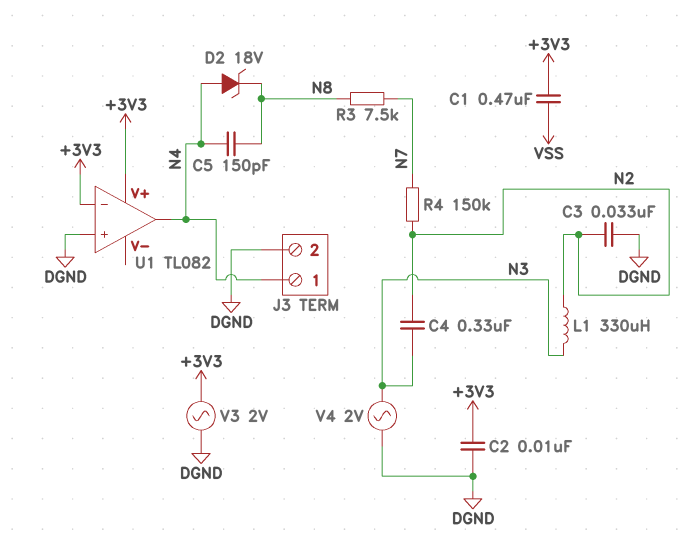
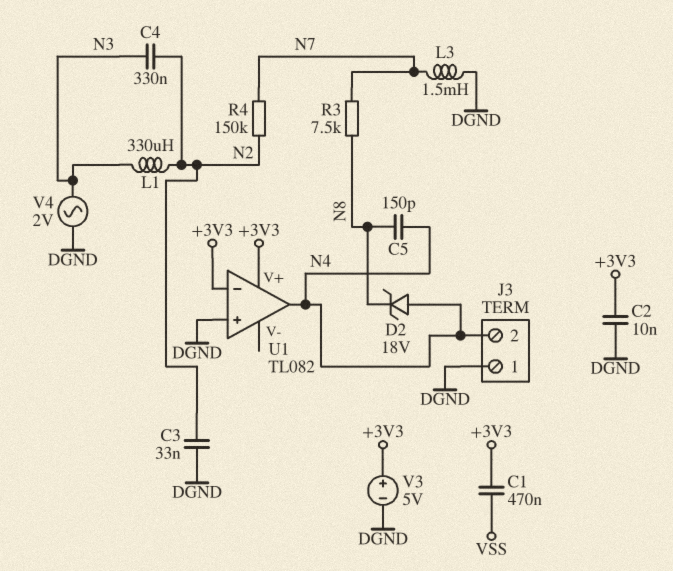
J3 pin 1: N4 -> DGND
J3 pin 2: DGND -> N4
L3: none -> 1.5mH (DGND, N7)
V3: AC 2V (+3V3, DGND) -> 5V (plus +3V3, minus DGND)

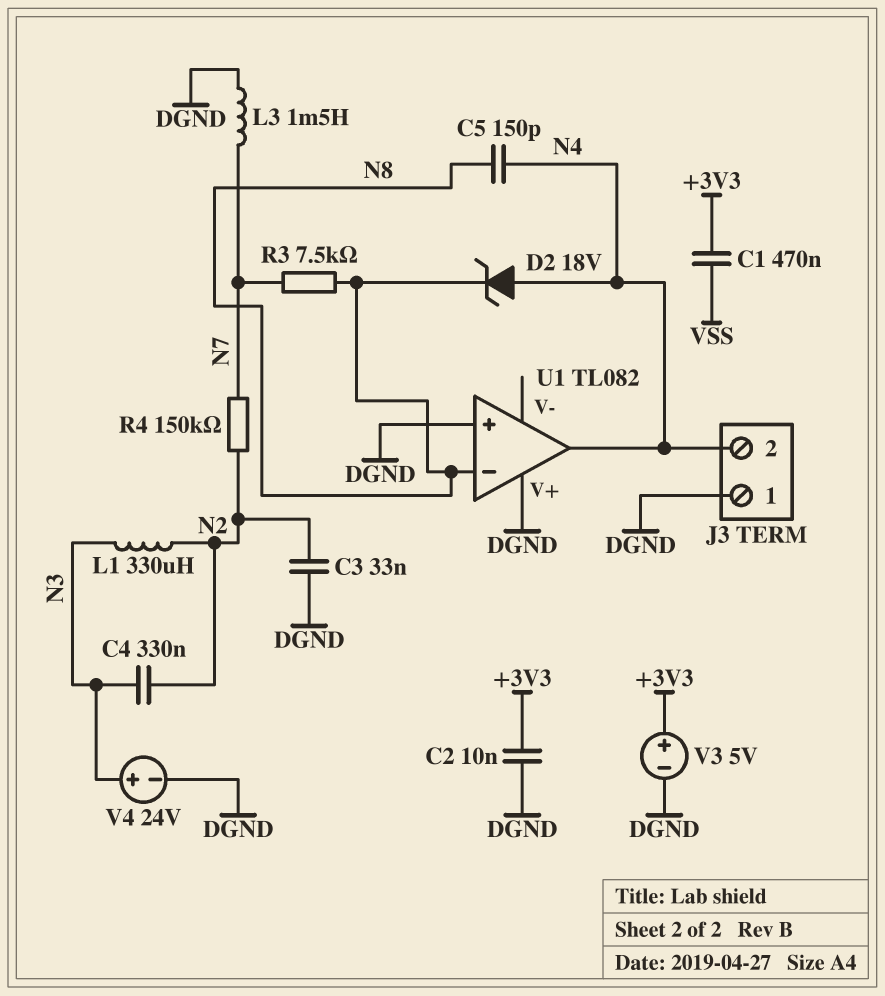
U1 pin V+: +3V3 -> DGND
U1 pin in-: +3V3 -> N8
V4: AC 2V (DGND, N3) -> 24V (plus N3, minus DGND)

